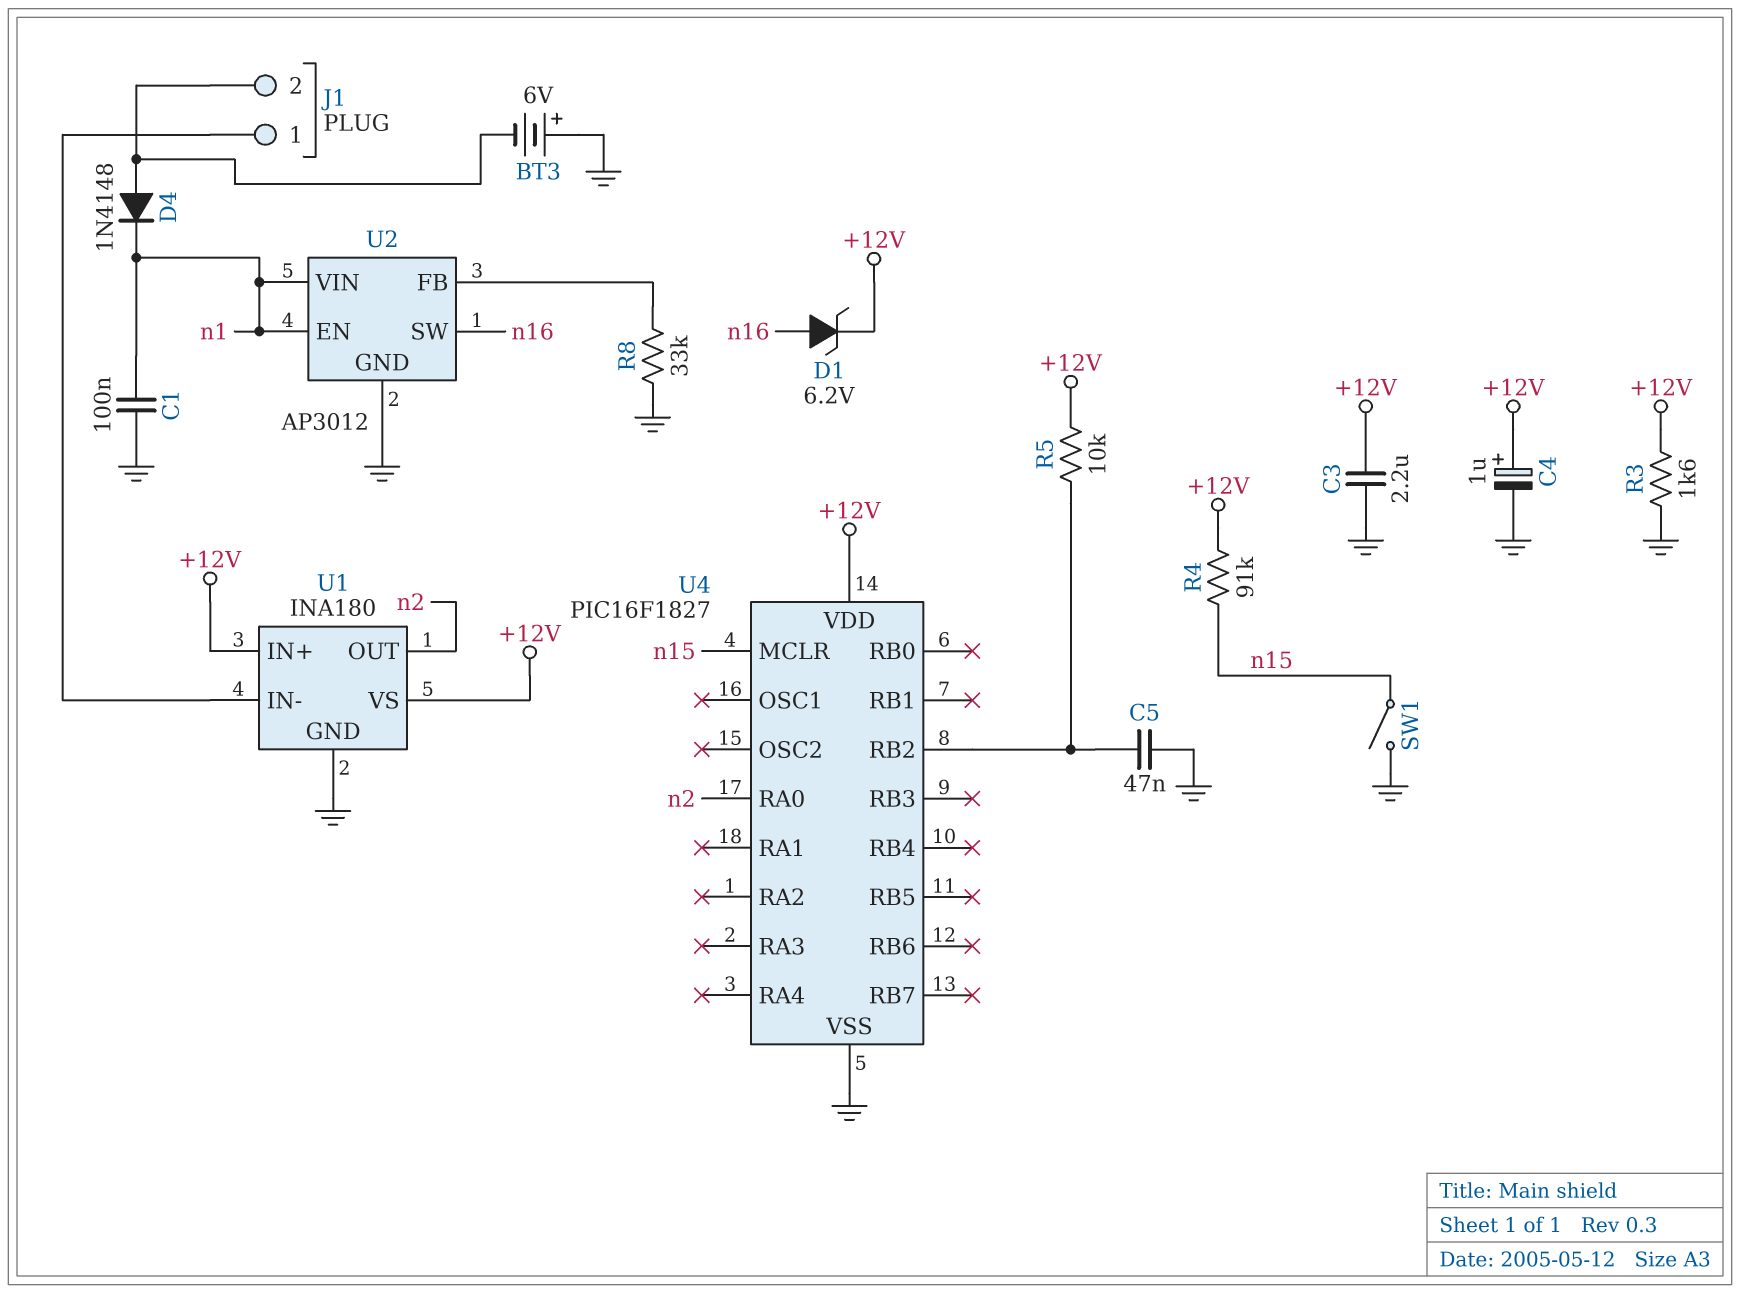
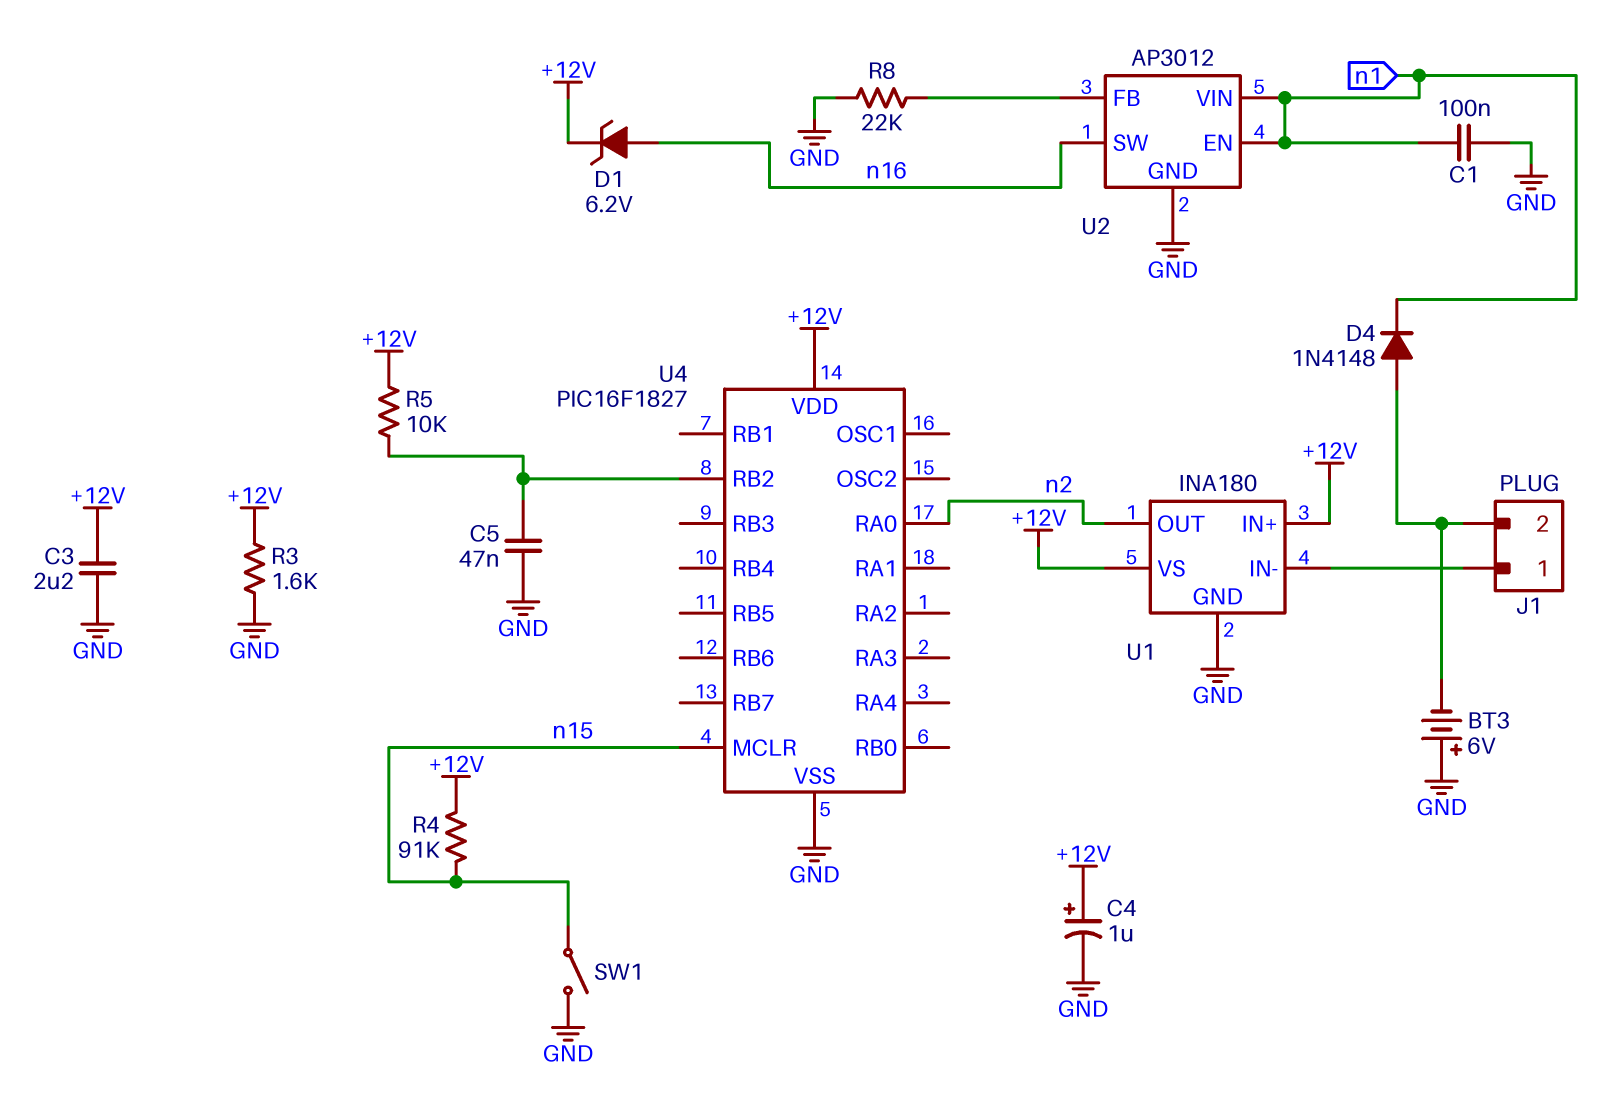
R8: 33k (GND, U2/FB) -> 22k (GND, U2/FB)

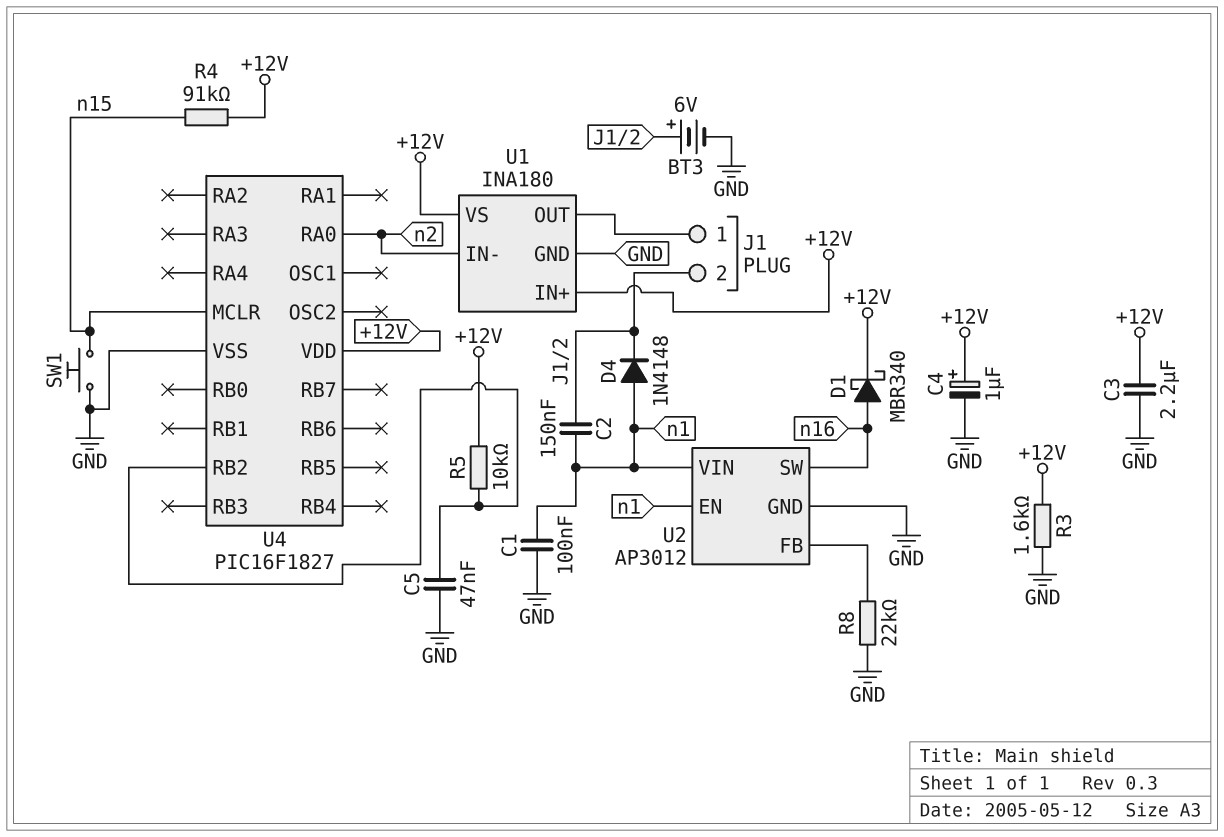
BT3: 6V (plus GND, minus J1/2) -> 6V (plus J1/2, minus GND)
C2: none -> 150nF (J1/2, n1)
D1: zener 6.2V (A n16, K +12V) -> schottky MBR340 (A n16, K +12V)
D4: diode 1N4148 (A J1/2, K n1) -> diode 1N4148 (A n1, K J1/2)
SW1: switch (GND, n15) -> button (GND, n15)
U1 pin IN-: J1/1 -> n2
U1 pin OUT: n2 -> J1/1

